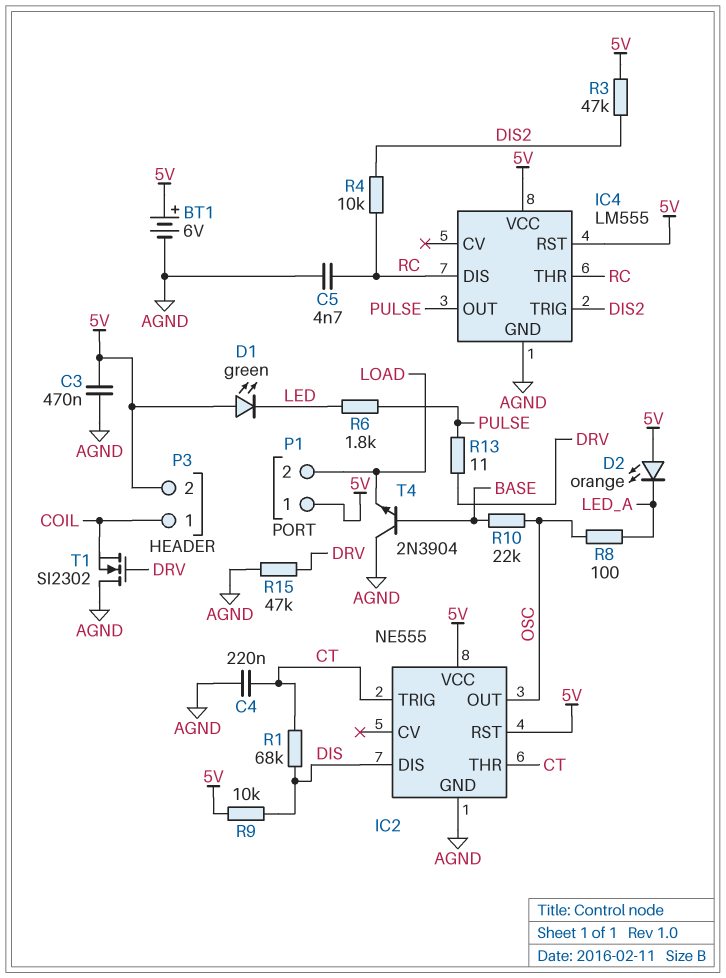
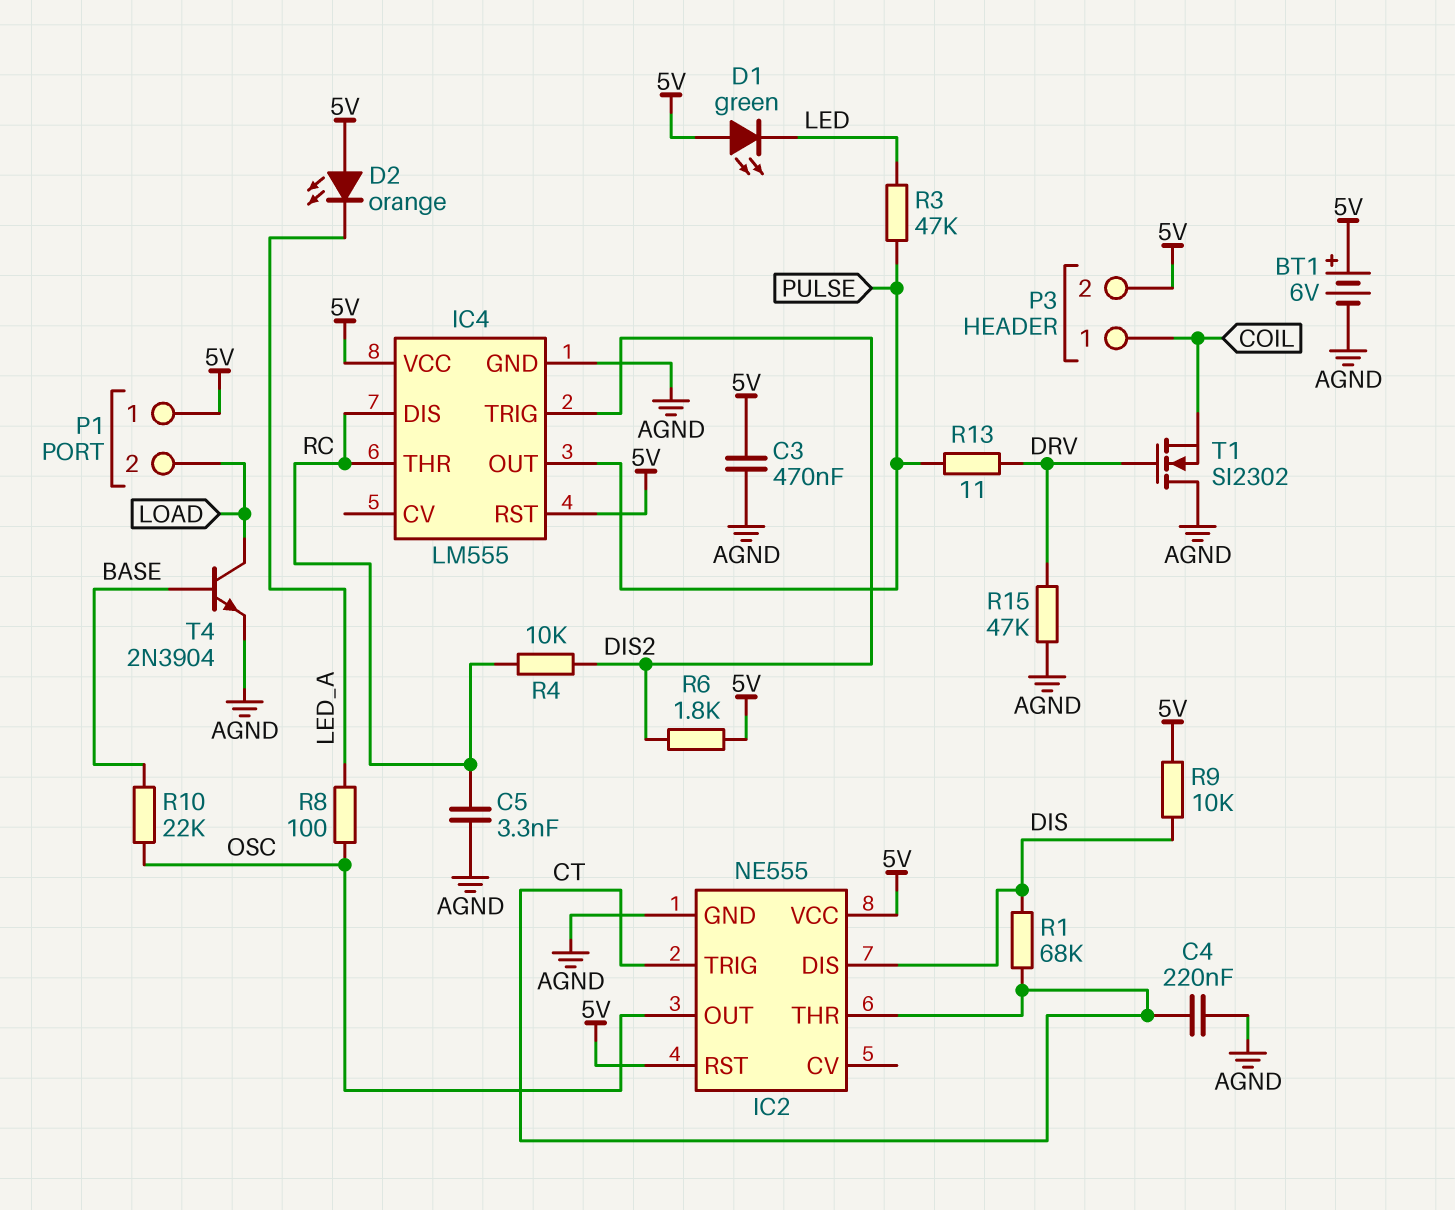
C5: 4.7nF (AGND, RC) -> 3.3nF (AGND, RC)
R3: 47k (5V, DIS2) -> 47k (LED, PULSE)
R6: 1.8k (LED, PULSE) -> 1.8k (5V, DIS2)
T4: NPN 2N3904 (B BASE, C AGND, E LOAD) -> NPN 2N3904 (B BASE, C LOAD, E AGND)

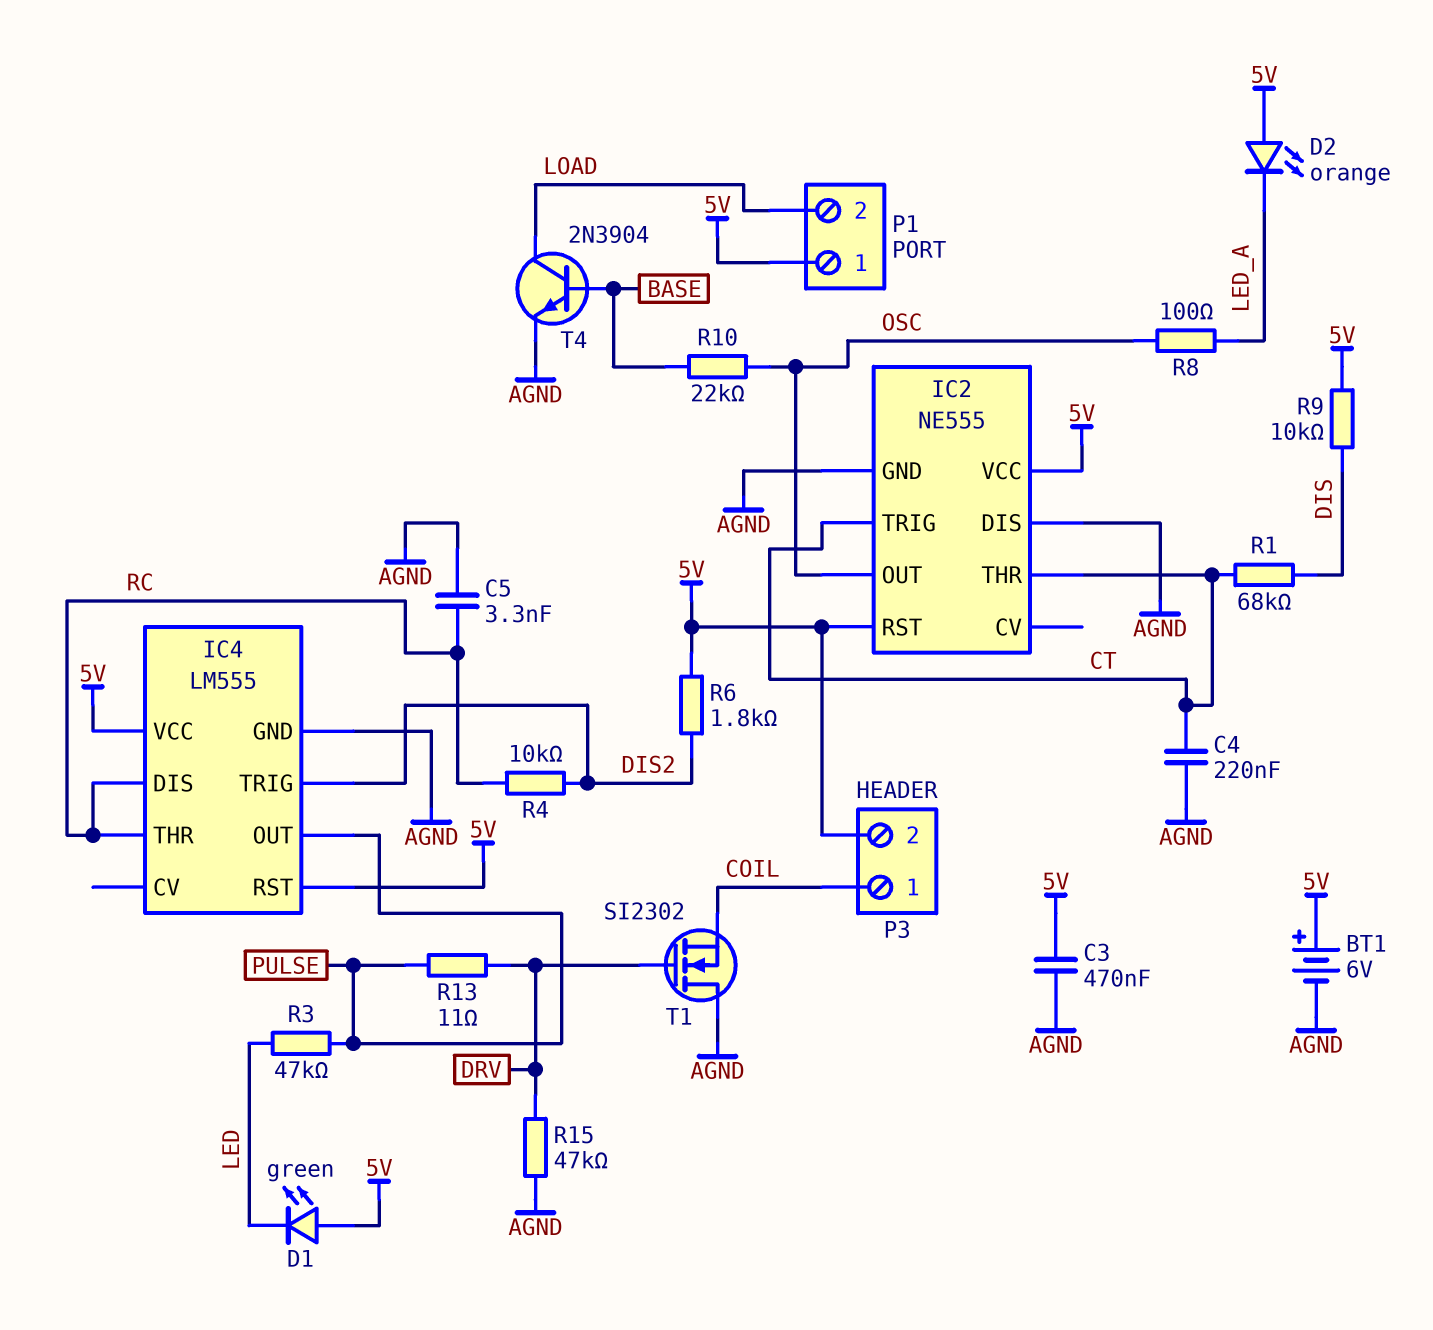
IC2 pin DIS: DIS -> AGND

